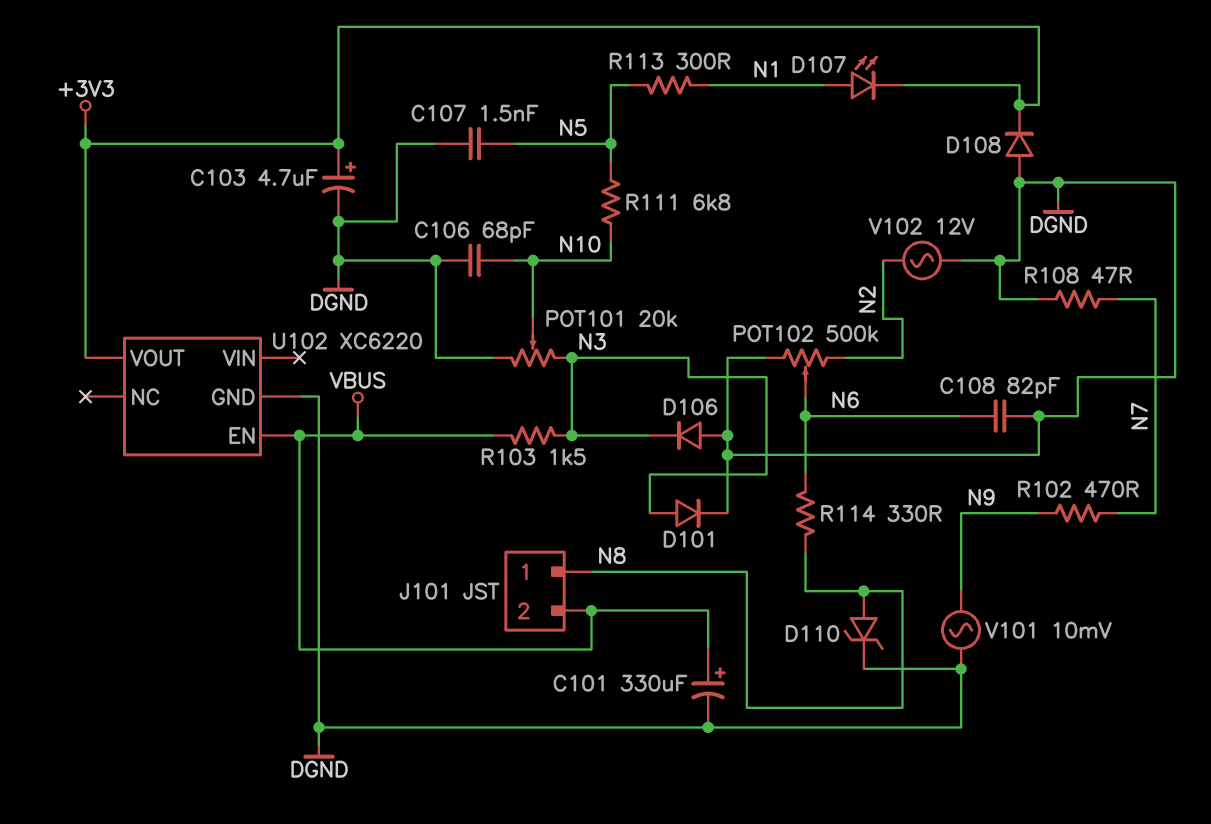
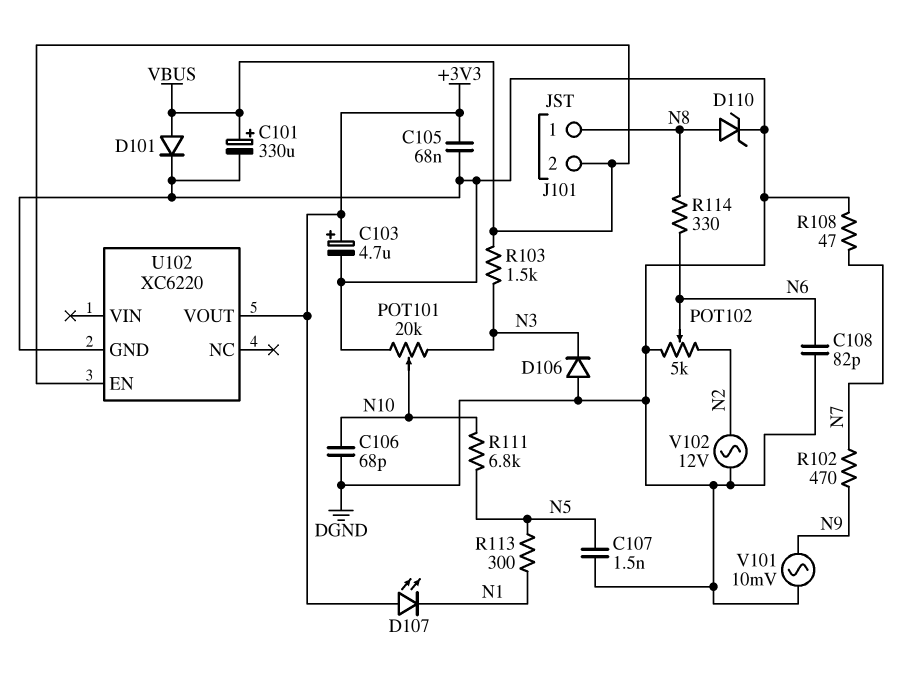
C105: none -> 68nF (+3V3, DGND)
D101: diode (A N3, K DGND) -> diode (A VBUS, K DGND)
D107: LED (A N1, K +3V3) -> LED (A +3V3, K N1)
D108: diode (A DGND, K +3V3) -> none
POT102: 500k (DGND, N2, wiper N6) -> 5k (DGND, N2, wiper N6)

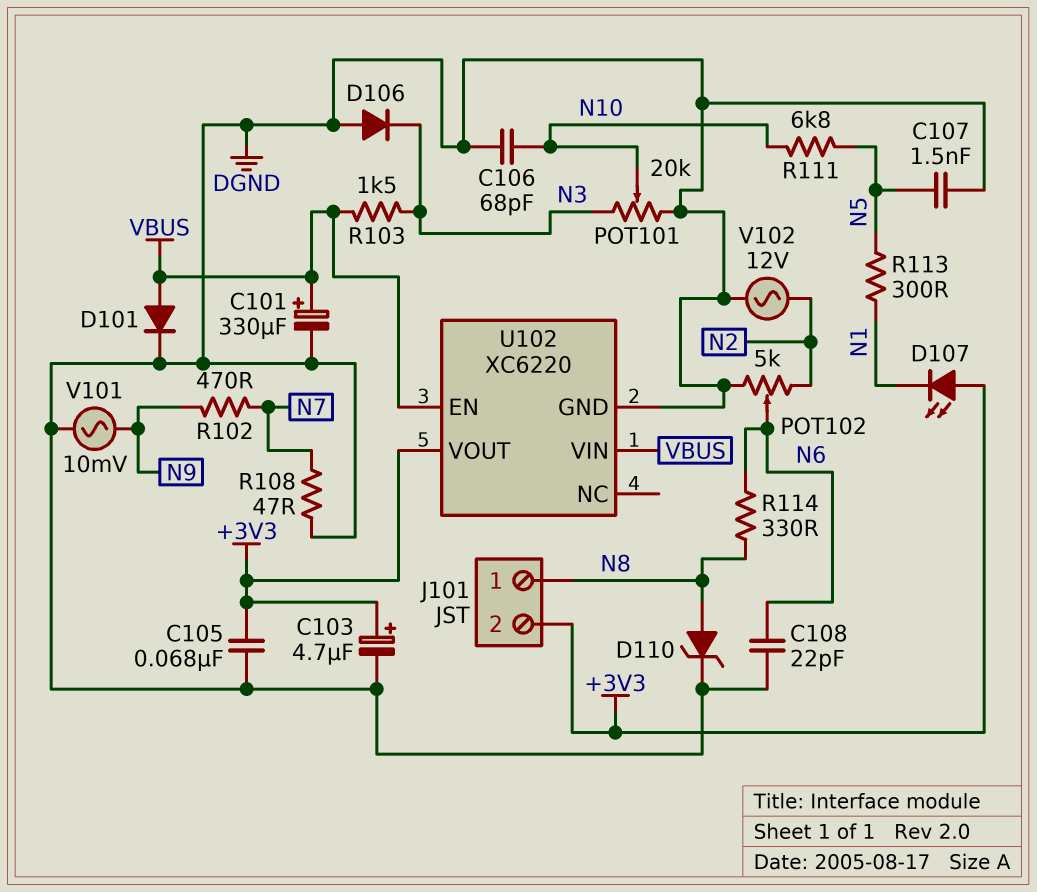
C108: 82pF (DGND, N6) -> 22pF (DGND, N6)
J101 pin 2: VBUS -> +3V3
U102 pin VIN: none -> VBUS

